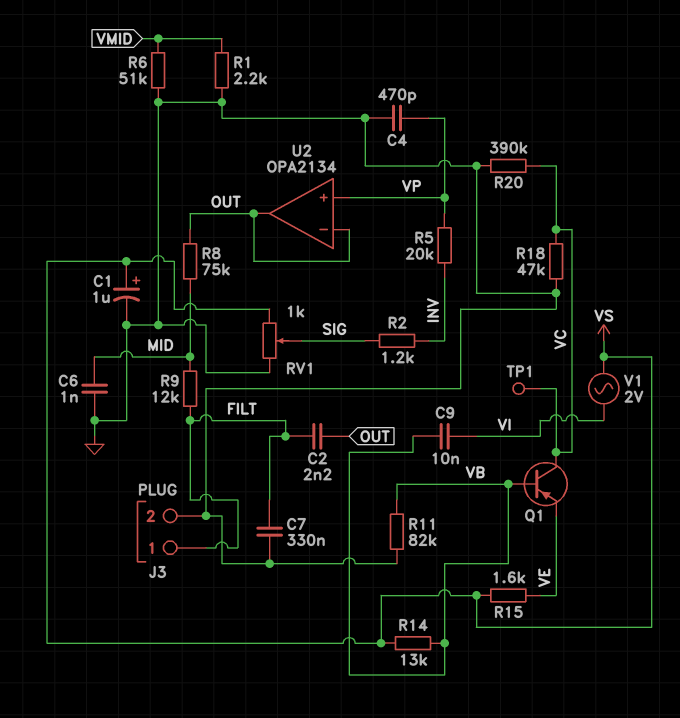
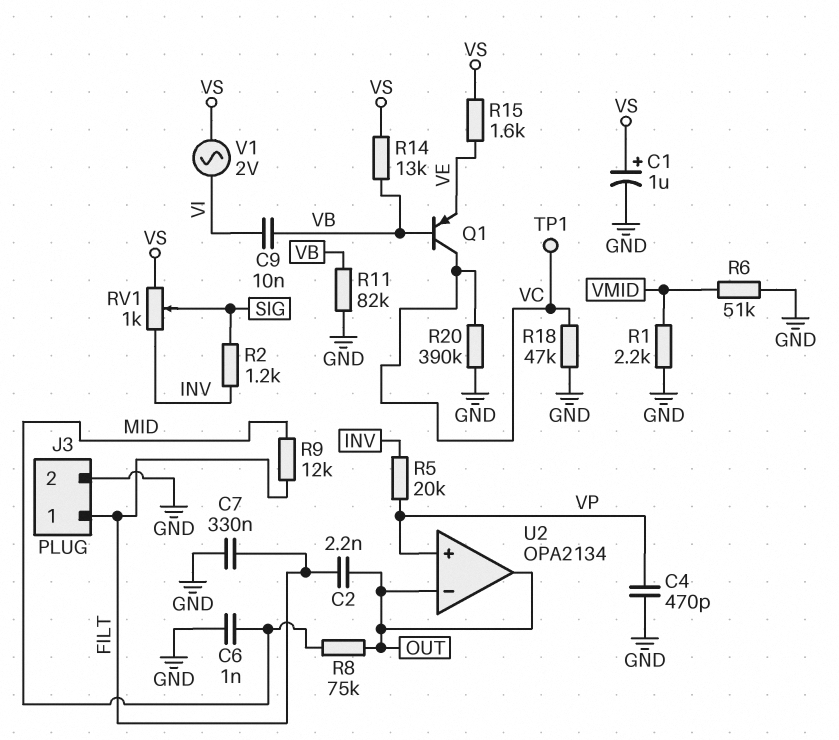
RV1: 1k (GND, VS, wiper SIG) -> 1k (INV, VS, wiper SIG)

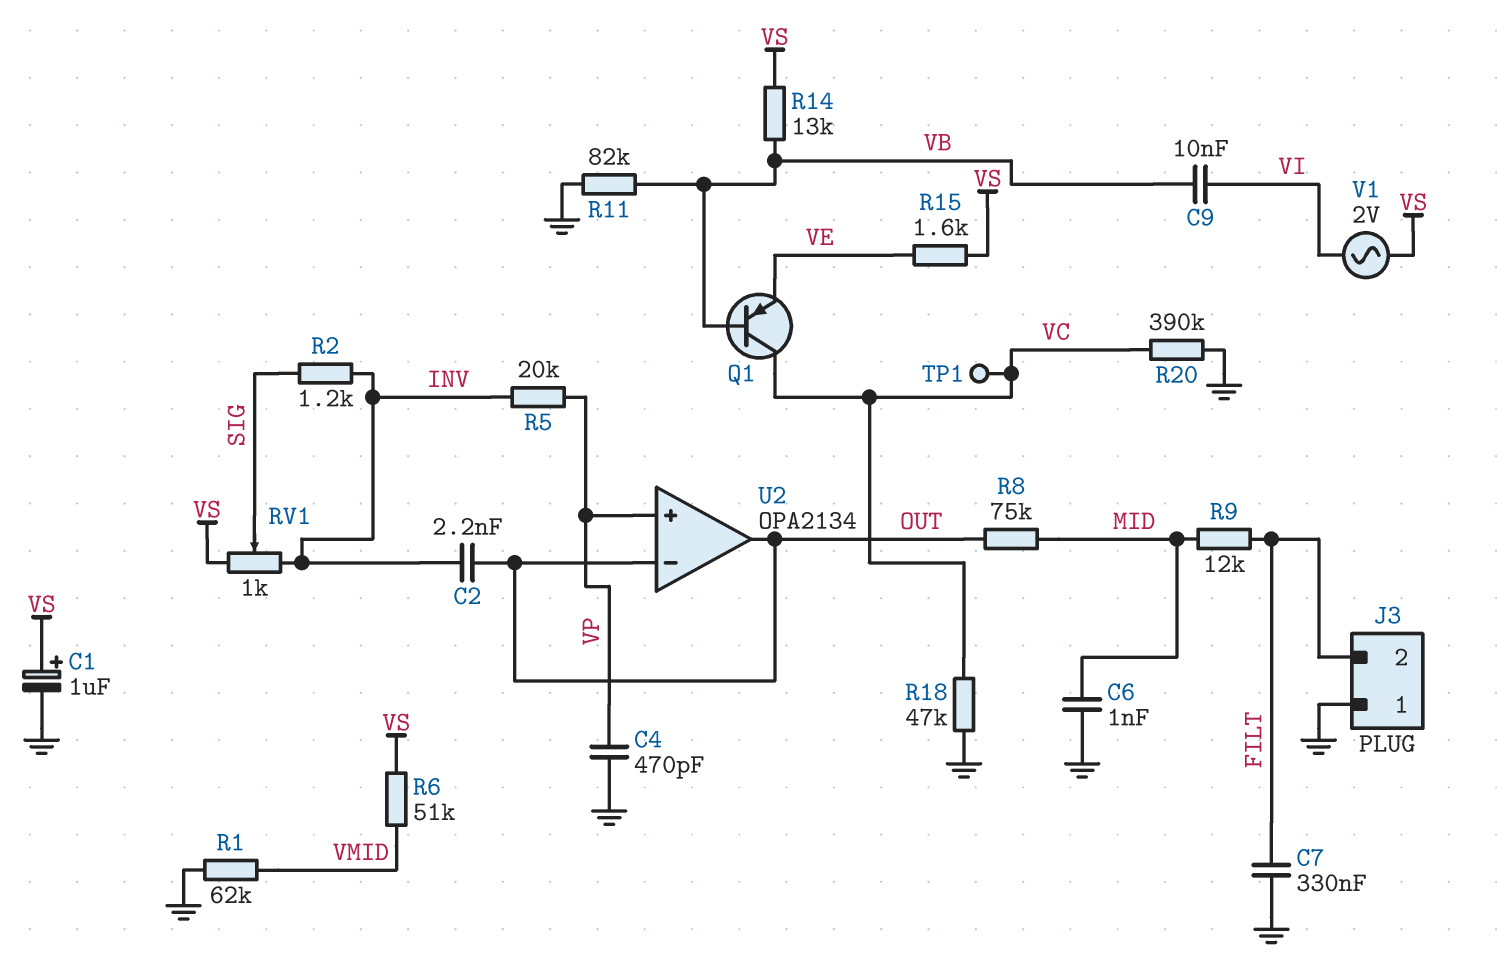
C2: 2.2nF (FILT, OUT) -> 2.2nF (INV, OUT)
J3 pin 1: FILT -> GND
J3 pin 2: GND -> FILT
R1: 2.2k (GND, VMID) -> 62k (GND, VMID)
R6: 51k (GND, VMID) -> 51k (VMID, VS)

